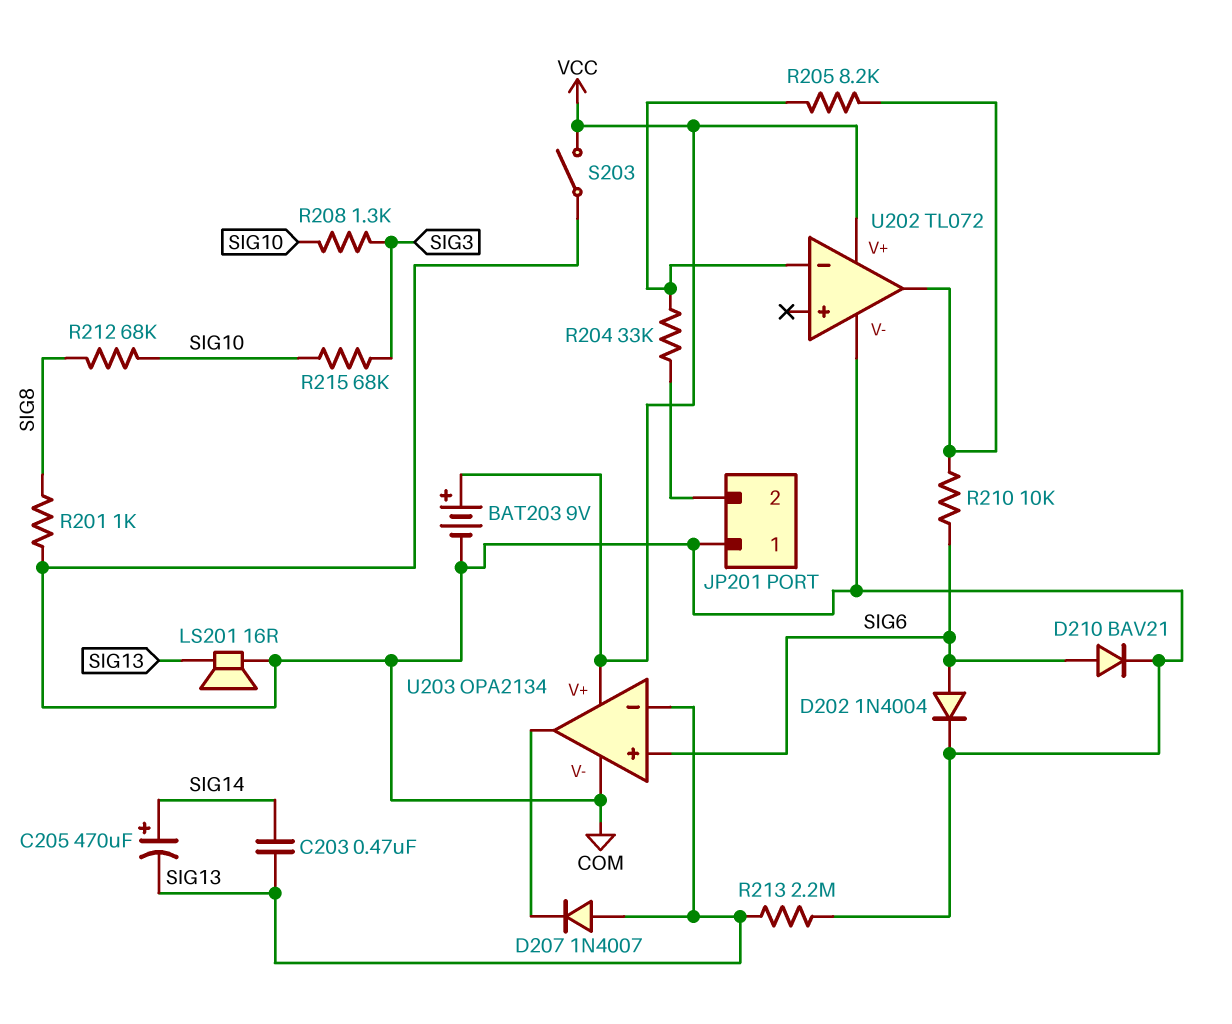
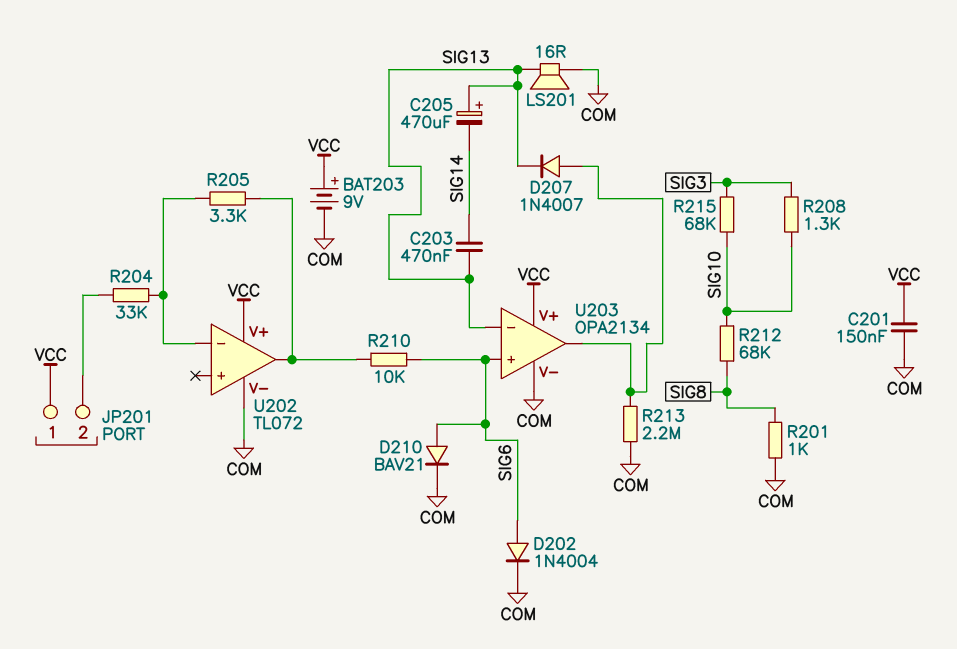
C201: none -> 150nF (COM, VCC)
C205: 470uF (plus SIG14, minus SIG13) -> 470uF (plus SIG13, minus SIG14)
D207: diode 1N4007 (A SIG13, K U203/out) -> diode 1N4007 (A U203/out, K SIG13)
JP201 pin 1: COM -> VCC
R205: 8.2k (U202/in-, U202/out) -> 3.3k (U202/in-, U202/out)
R213: 2.2M (COM, SIG13) -> 2.2M (COM, U203/out)
S203: switch (COM, VCC) -> none

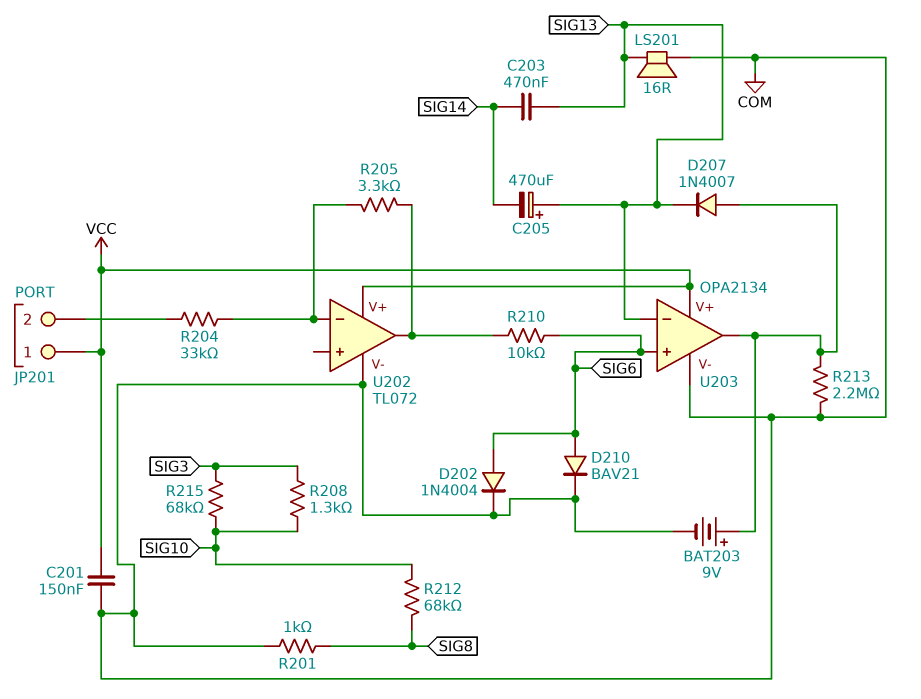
BAT203: 9V (plus VCC, minus COM) -> 9V (plus U203/out, minus COM)

